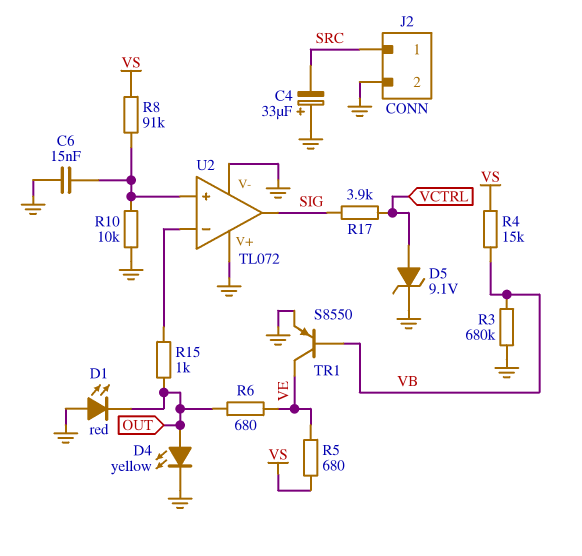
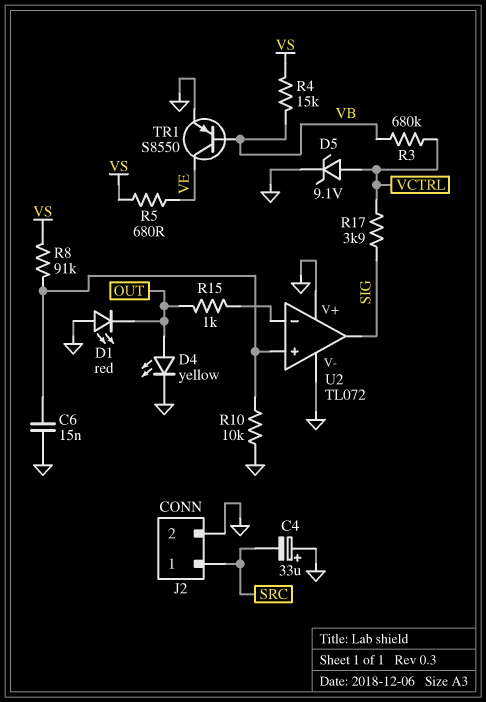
R3: 680k (GND, VB) -> 680k (VB, VCTRL)
R6: 680 (OUT, VE) -> none

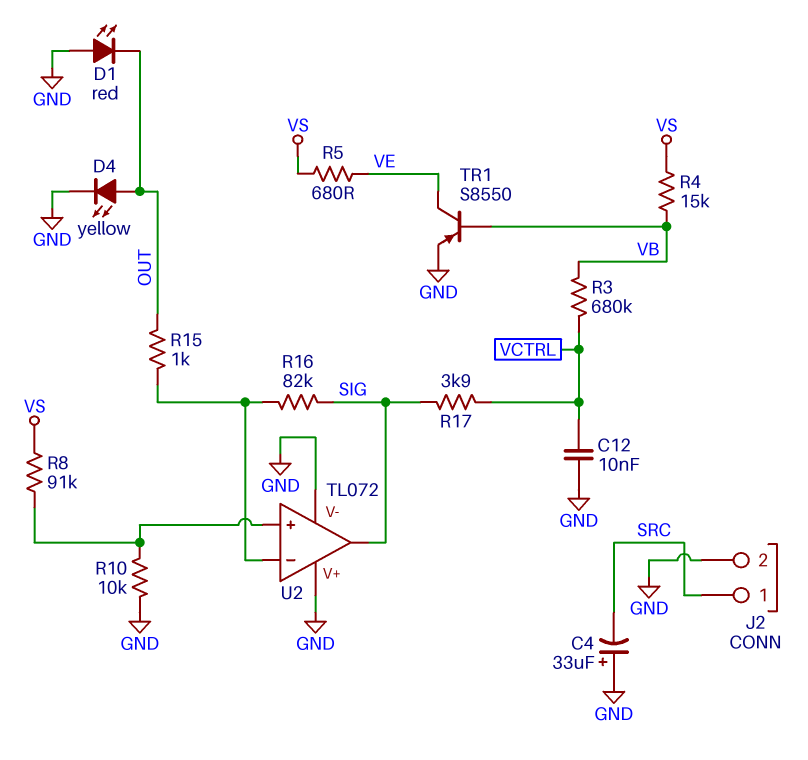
C6: 15nF (GND, U2/in+) -> none
C12: none -> 10nF (GND, VCTRL)
D5: zener 9.1V (A VCTRL, K GND) -> none
R16: none -> 82k (SIG, U2/in-)

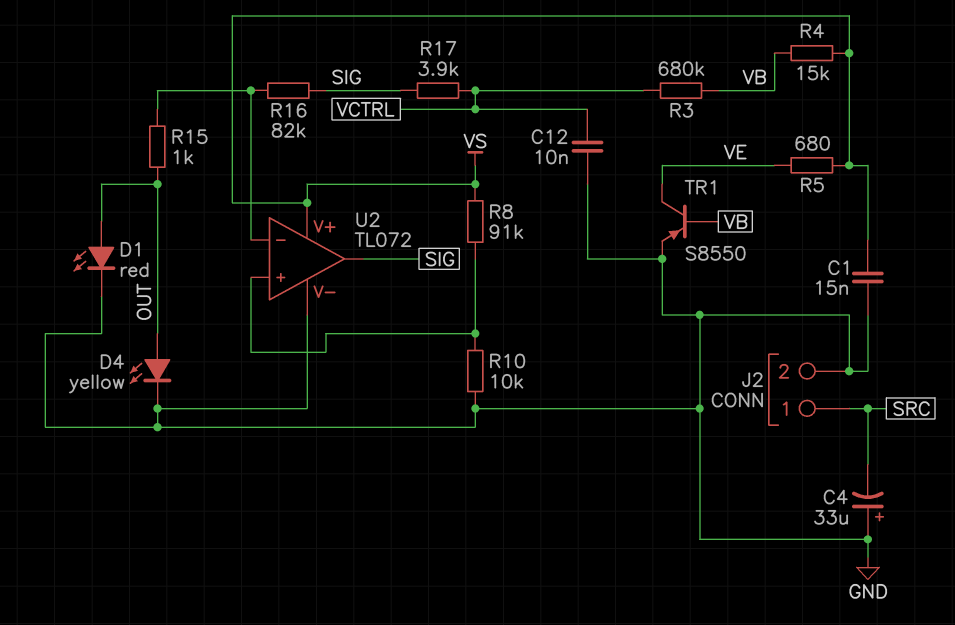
C1: none -> 15nF (GND, VS)
D1: LED red (A GND, K OUT) -> LED red (A OUT, K GND)
U2 pin V+: GND -> VS

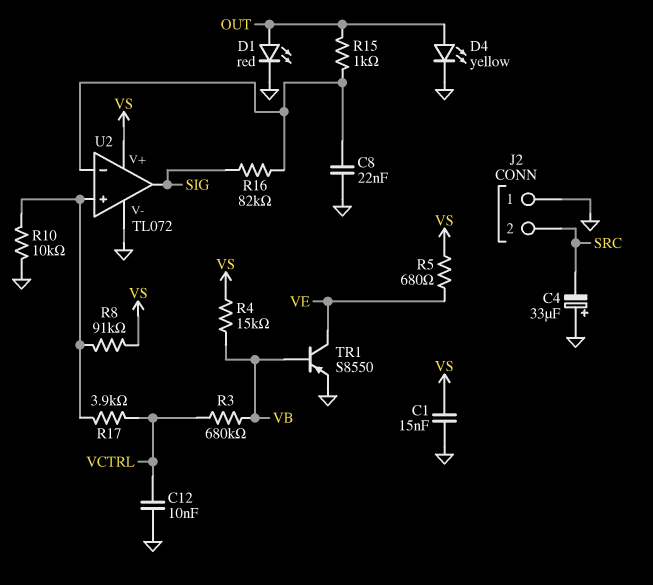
C8: none -> 22nF (GND, U2/in-)
J2 pin 1: SRC -> GND
J2 pin 2: GND -> SRC
R17: 3.9k (SIG, VCTRL) -> 3.9k (U2/in+, VCTRL)

